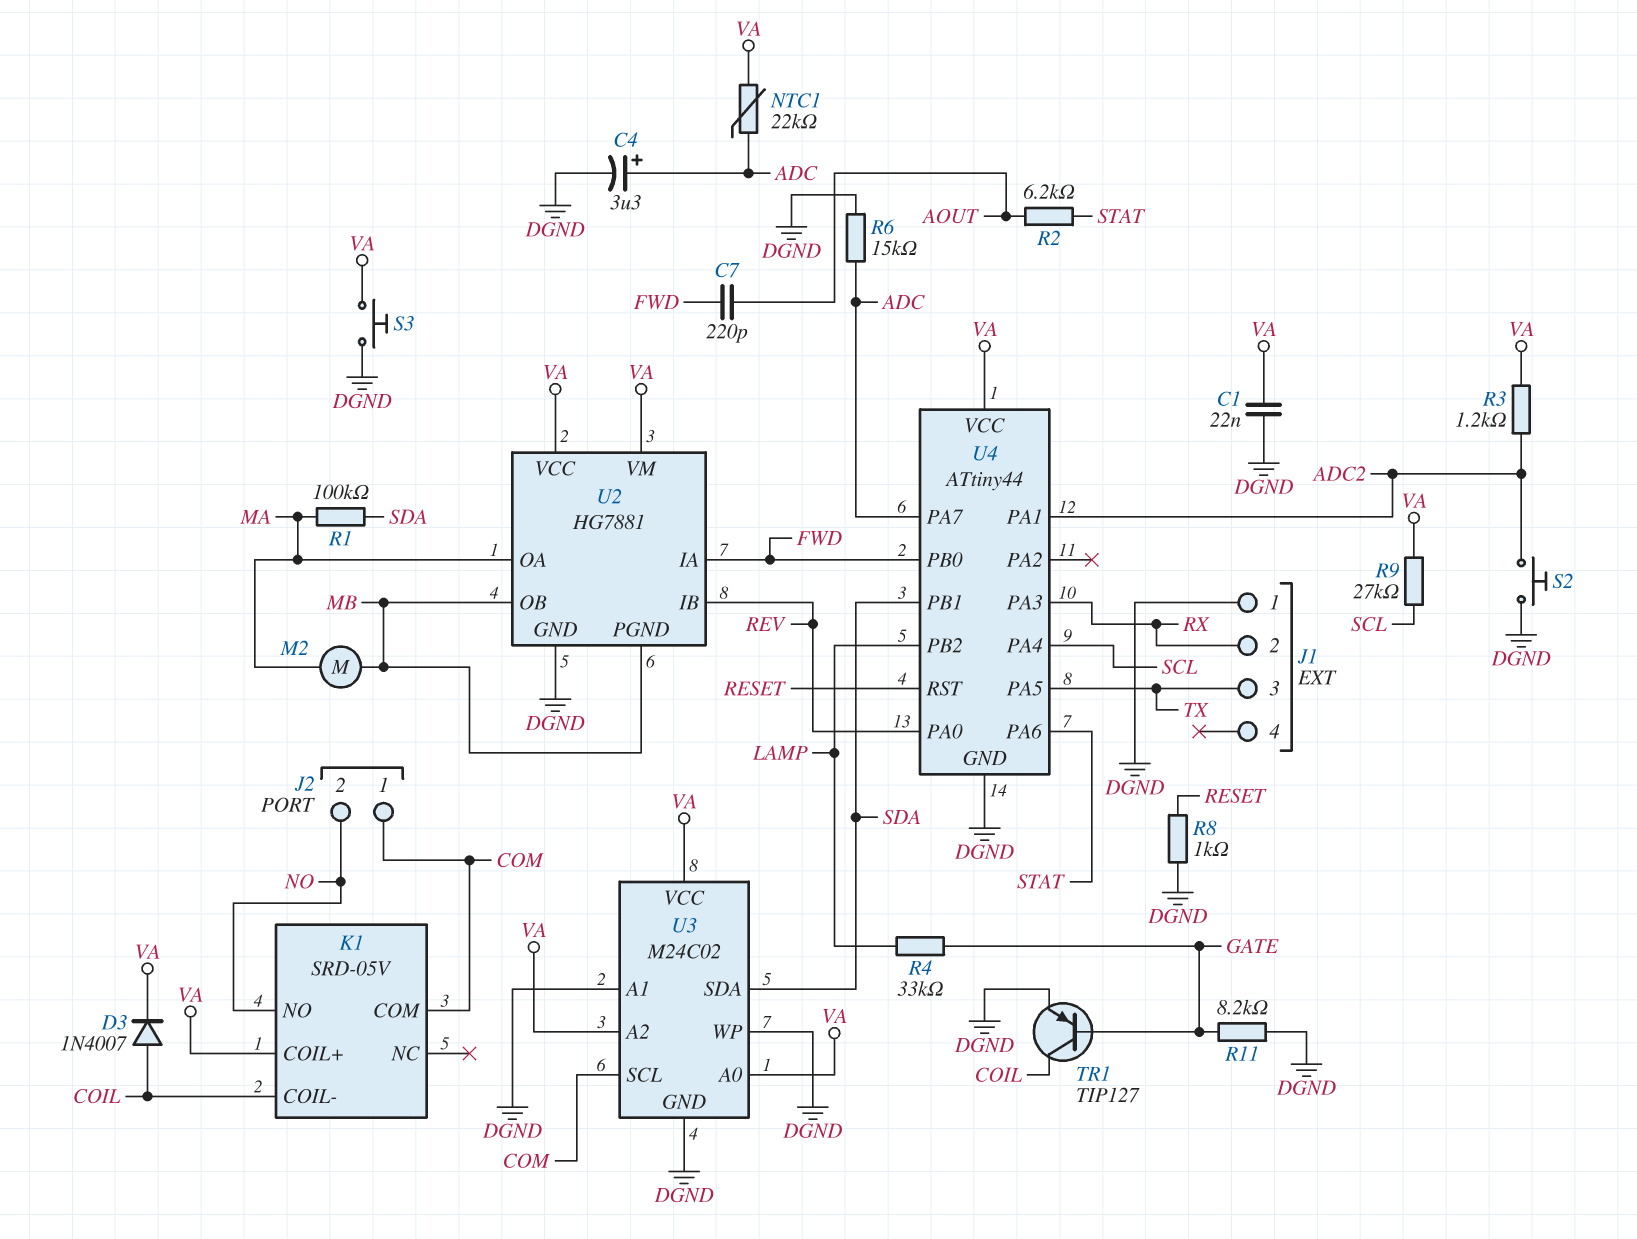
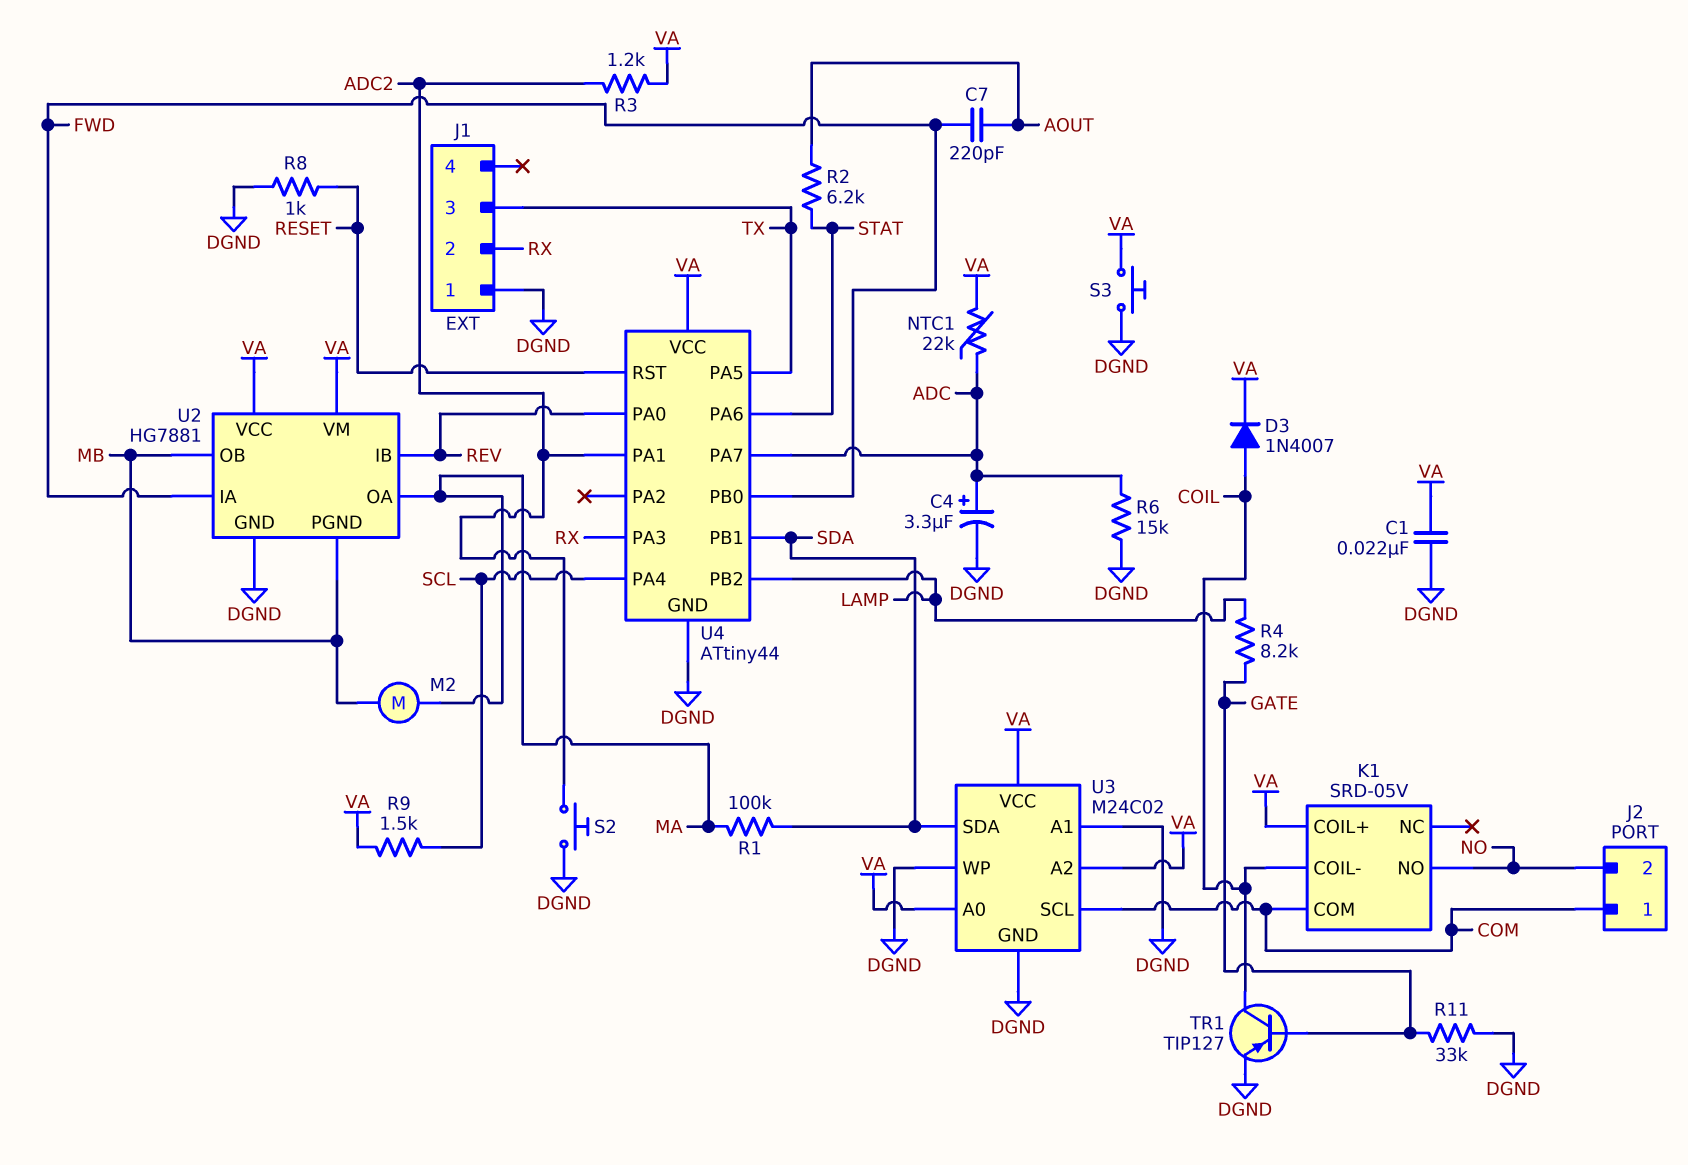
R4: 33k (GATE, LAMP) -> 8.2k (GATE, LAMP)
R9: 27k (SCL, VA) -> 1.5k (SCL, VA)
R11: 8.2k (DGND, GATE) -> 33k (DGND, GATE)

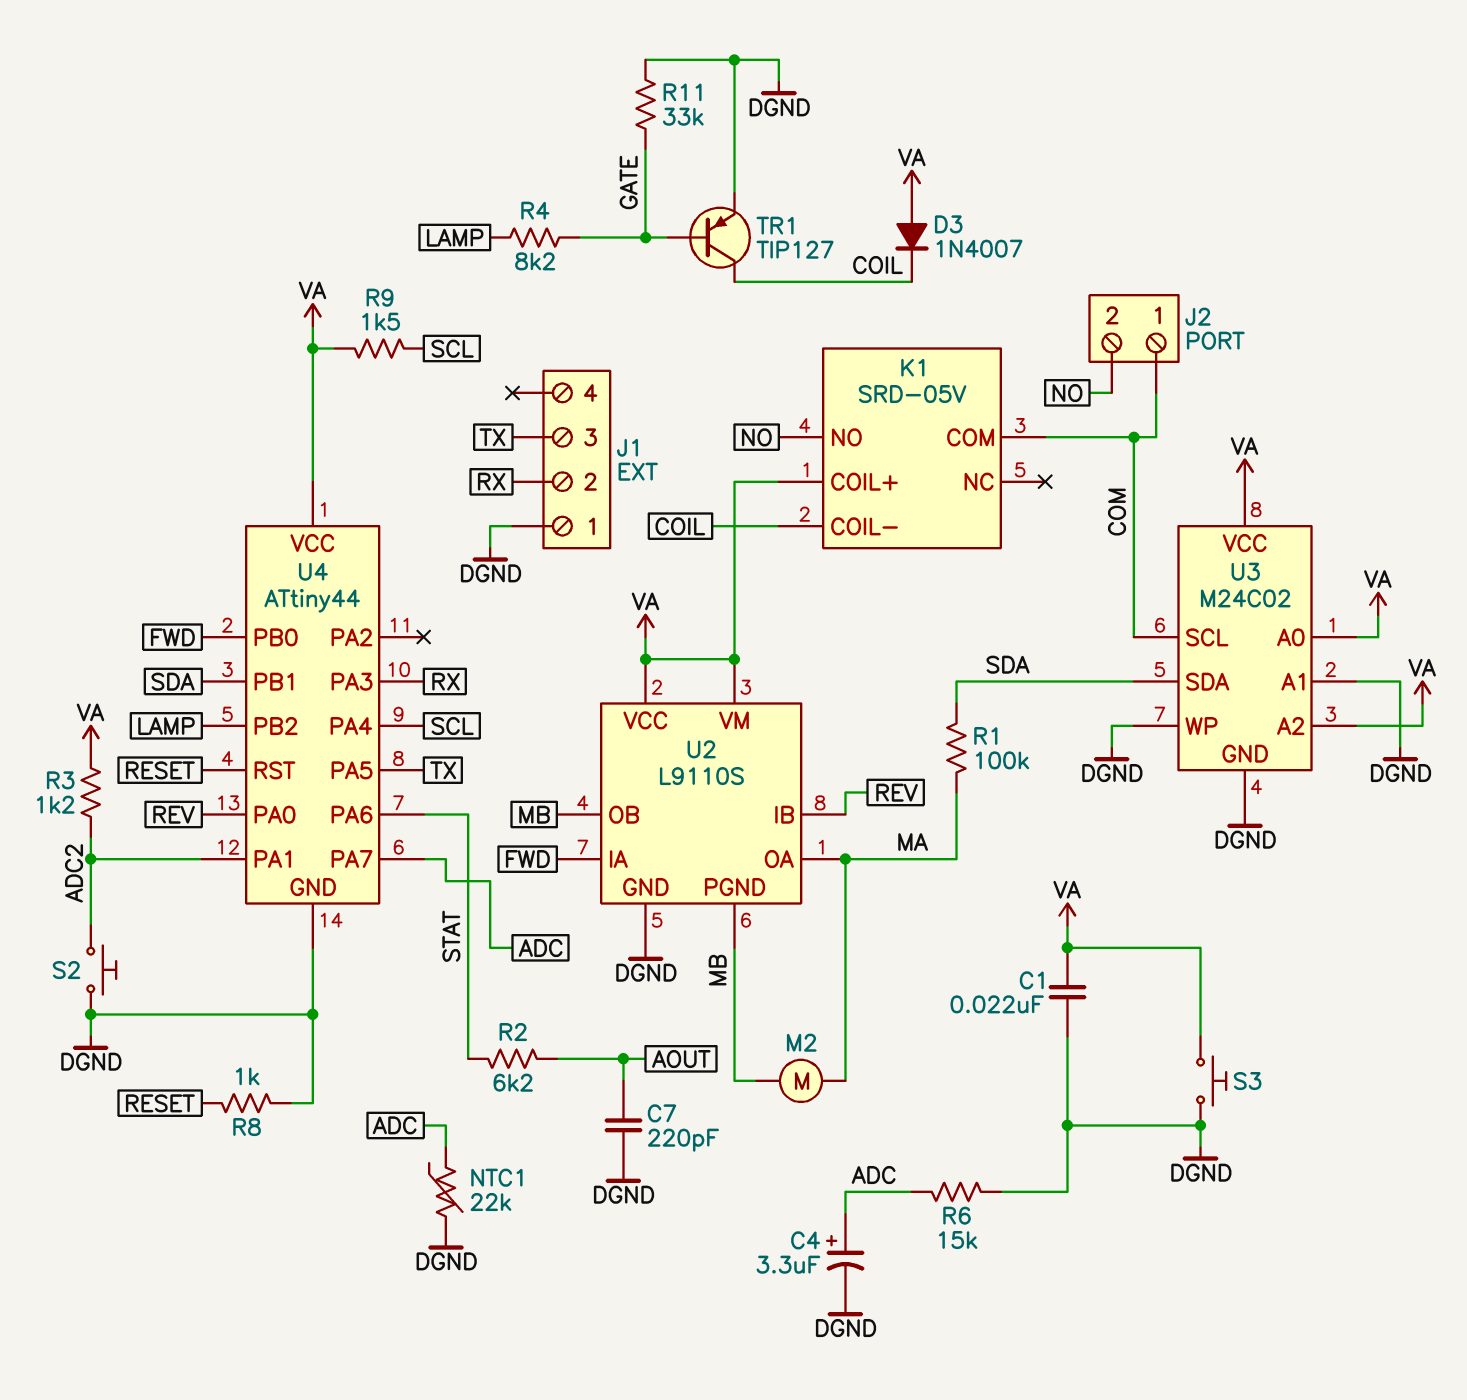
C7: 220pF (AOUT, FWD) -> 220pF (AOUT, DGND)
D3: diode 1N4007 (A COIL, K VA) -> diode 1N4007 (A VA, K COIL)
NTC1: 22k (ADC, VA) -> 22k (ADC, DGND)
U2: HG7881 -> L9110S

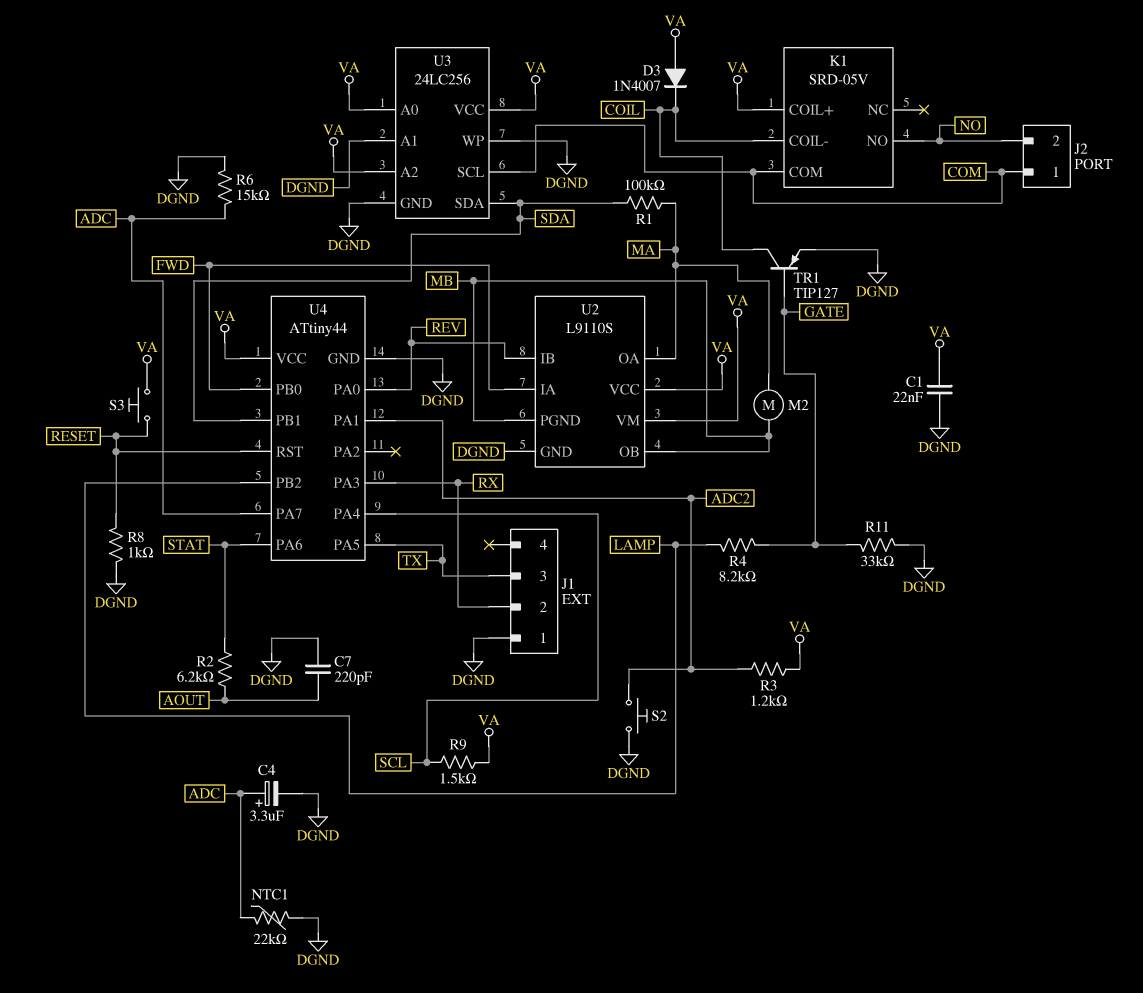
S3: button (DGND, VA) -> button (RESET, VA)
U3: M24C02 -> 24LC256

